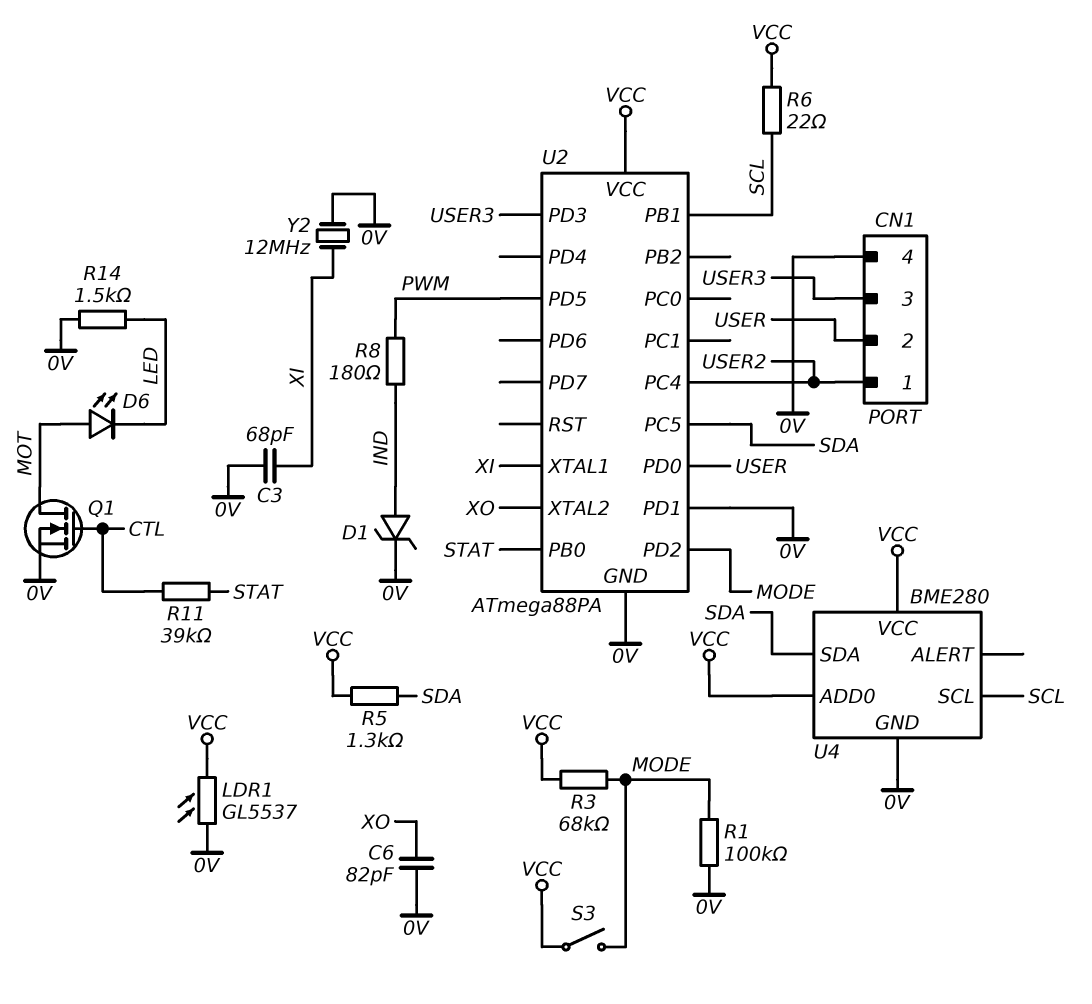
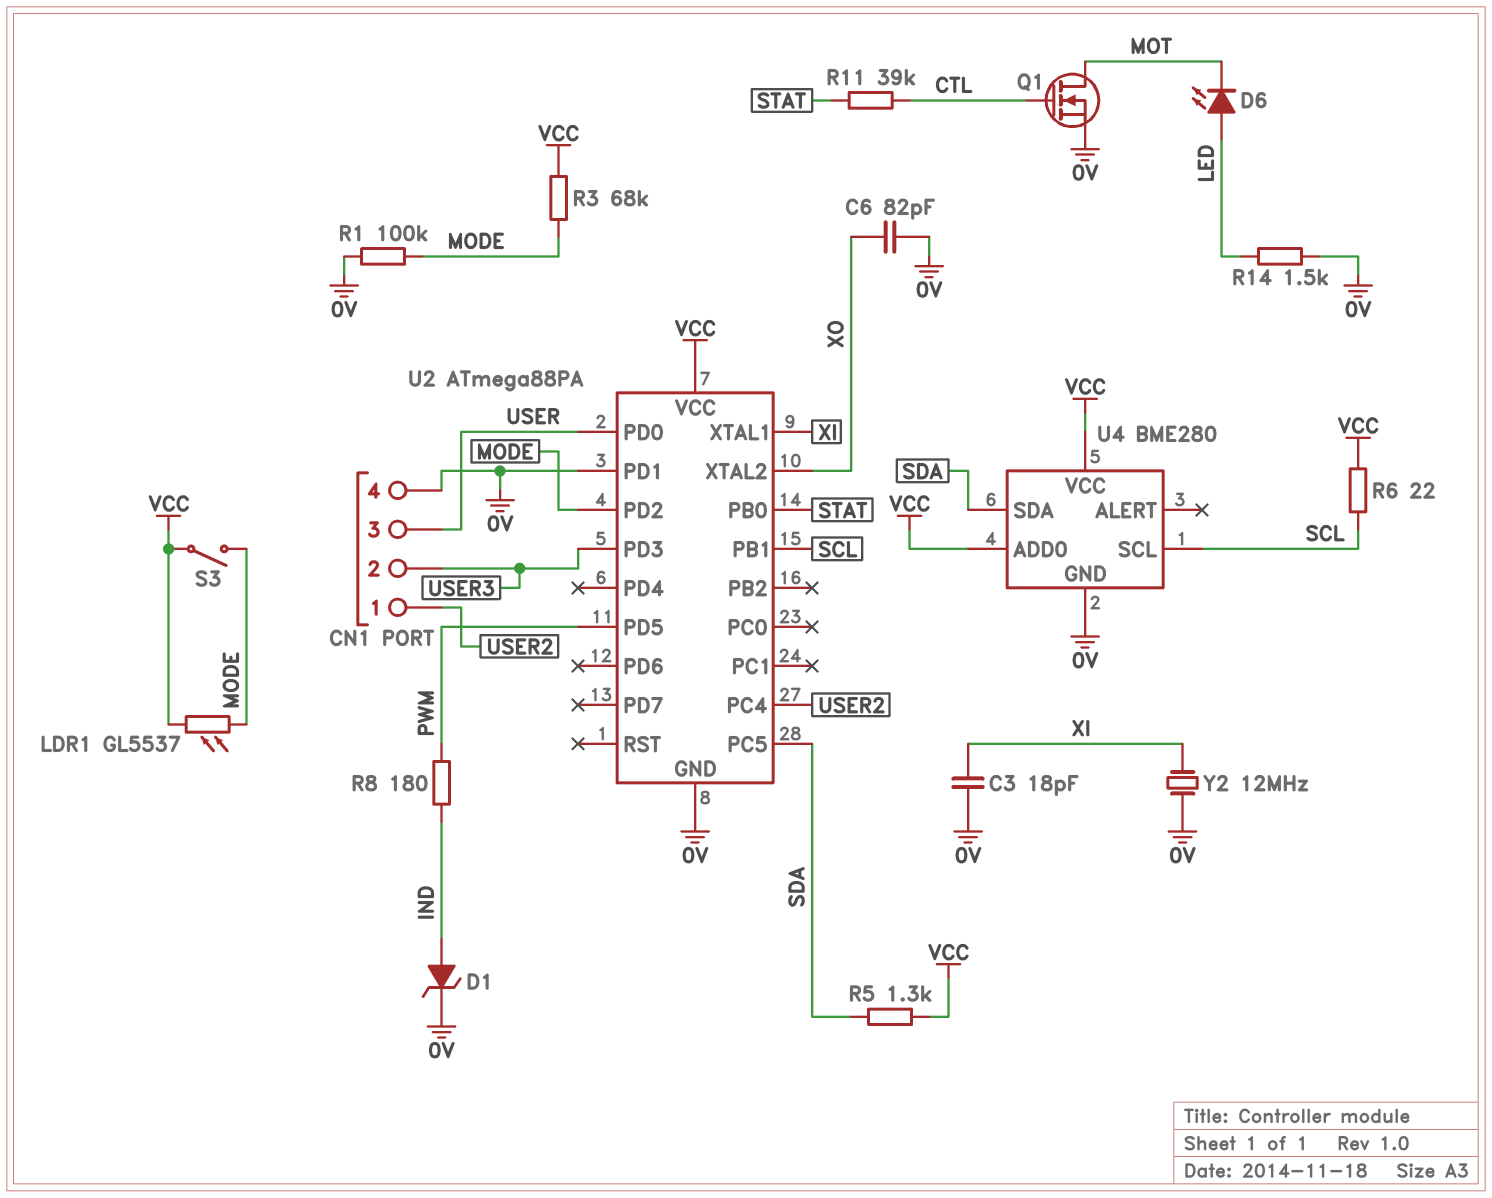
C3: 68pF (0V, XI) -> 18pF (0V, XI)
CN1 pin 2: USER -> USER3
CN1 pin 3: USER3 -> USER
D6: LED (A MOT, K LED) -> LED (A LED, K MOT)
LDR1: GL5537 (0V, VCC) -> GL5537 (MODE, VCC)

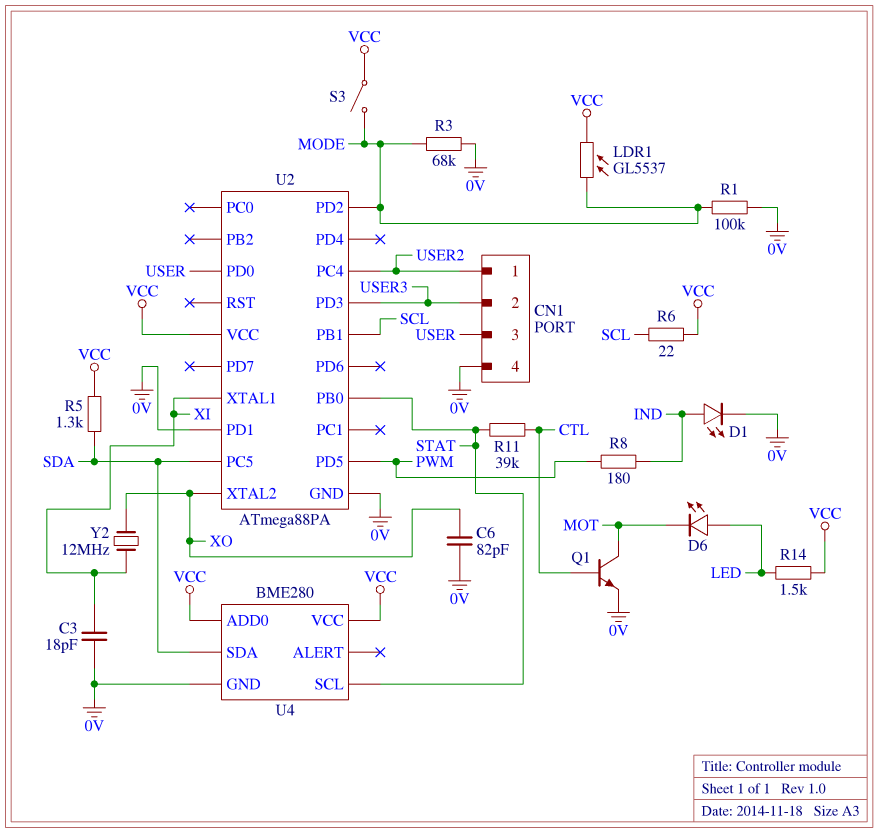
D1: zener (A IND, K 0V) -> LED (A IND, K 0V)
Q1: NMOS (G CTL, D MOT, S 0V) -> NPN (B CTL, C MOT, E 0V)
R3: 68k (MODE, VCC) -> 68k (0V, MODE)
R14: 1.5k (0V, LED) -> 1.5k (LED, VCC)
U4 pin SCL: SCL -> STAT
Y2: 12MHz (0V, XI) -> 12MHz (XI, XO)

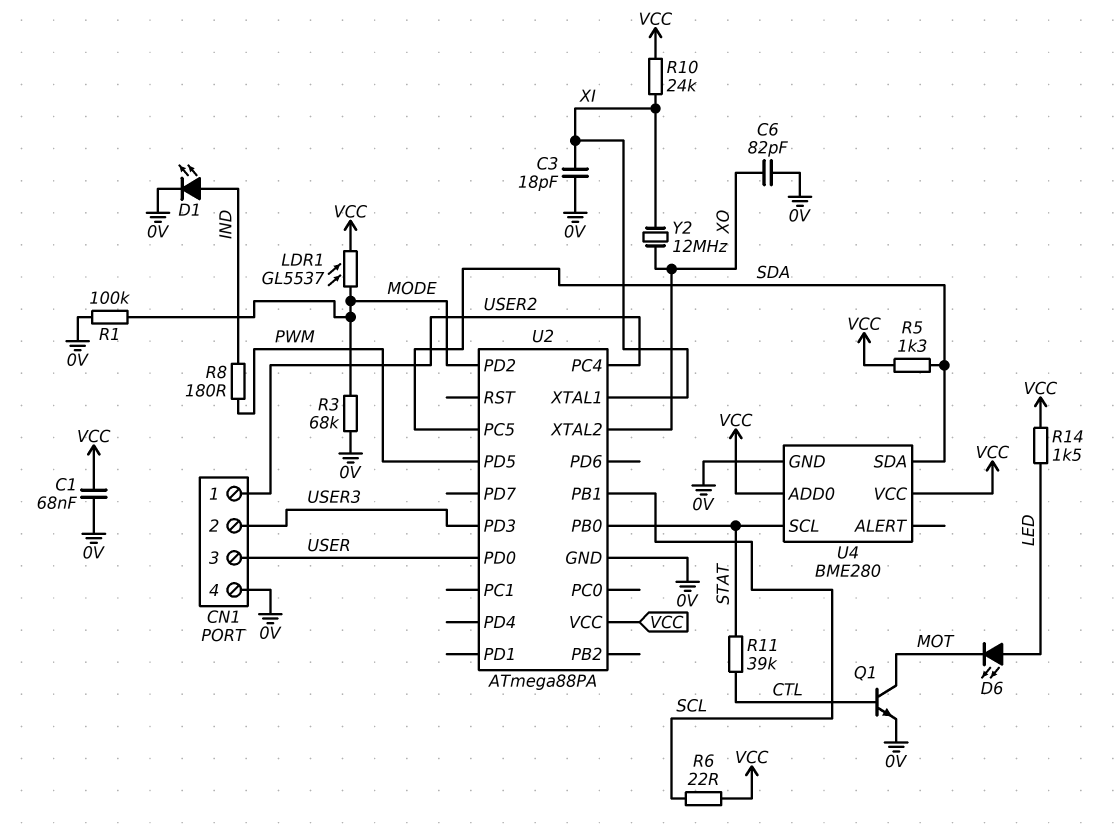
C1: none -> 68nF (0V, VCC)
R10: none -> 24k (VCC, XI)
S3: switch (MODE, VCC) -> none
U2 pin PD1: 0V -> none

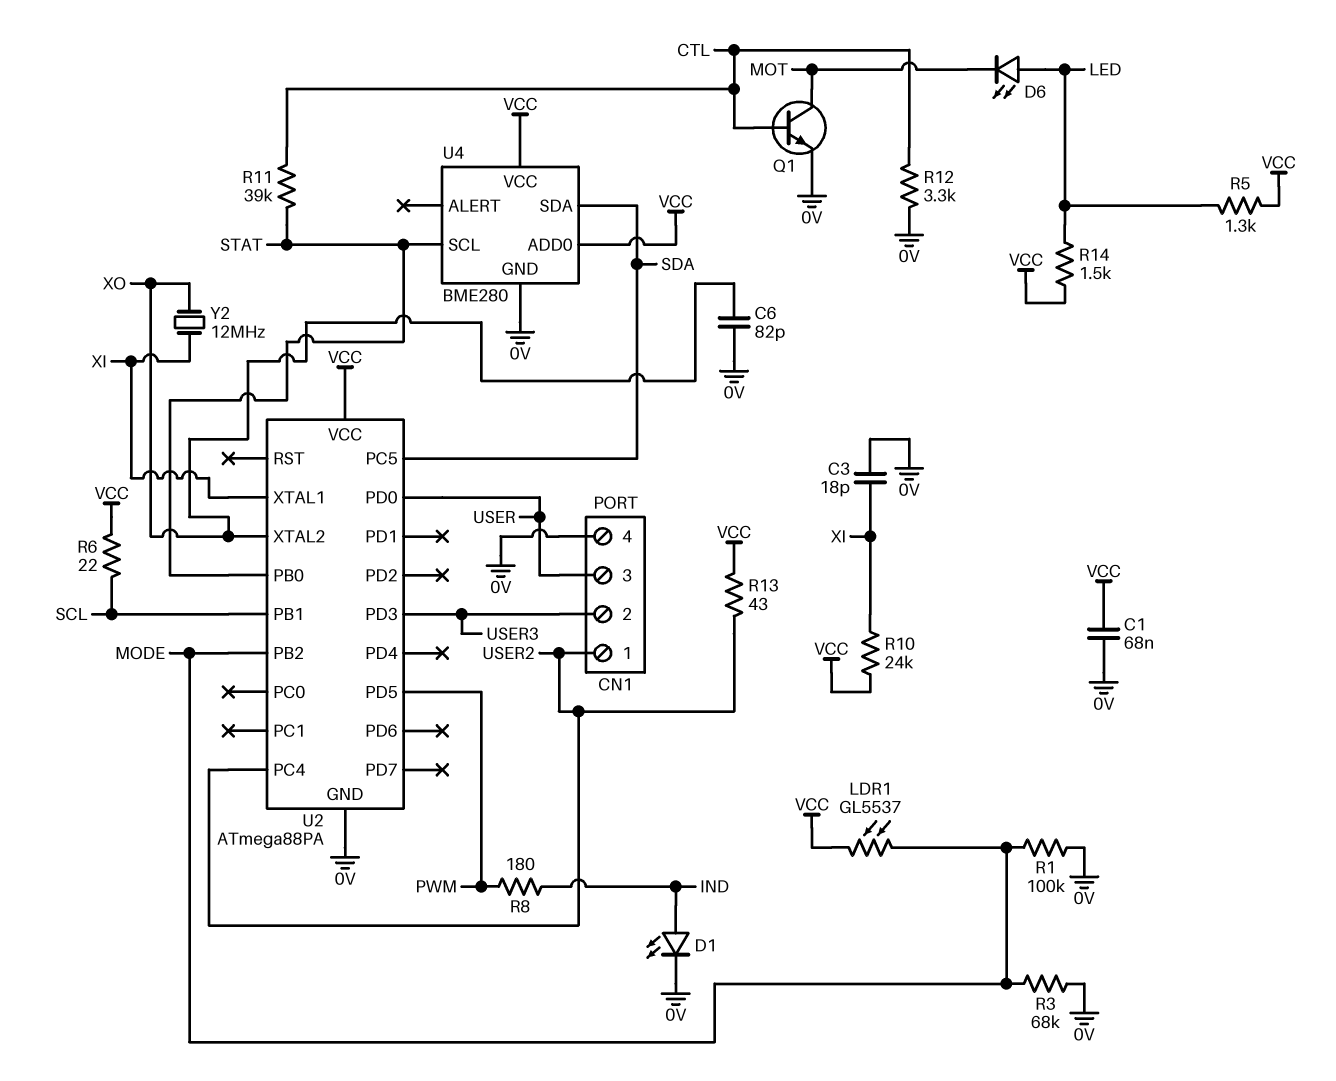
R5: 1.3k (SDA, VCC) -> 1.3k (LED, VCC)
R12: none -> 3.3k (0V, CTL)
R13: none -> 43 (USER2, VCC)
U2 pin PB2: none -> MODE
U2 pin PD2: MODE -> none

